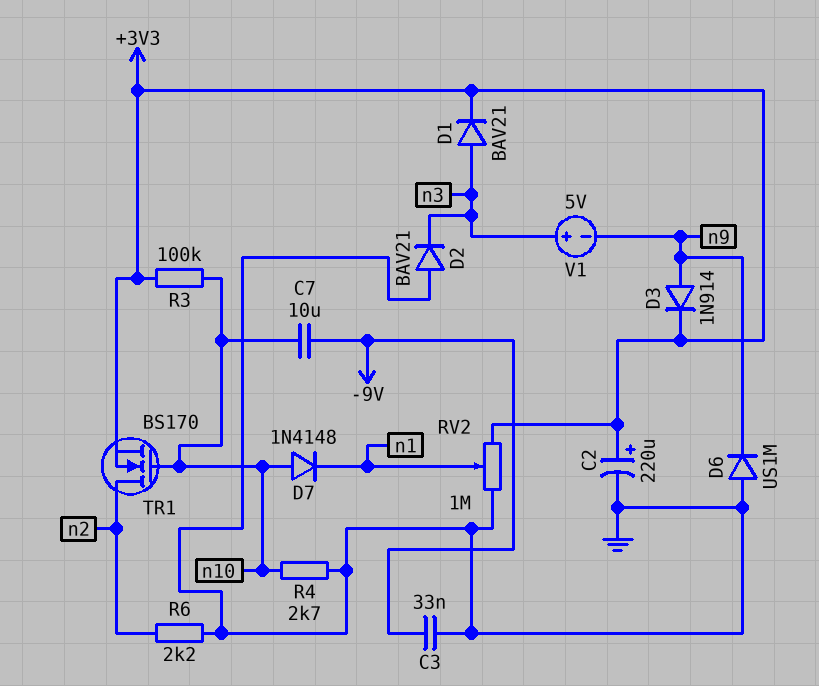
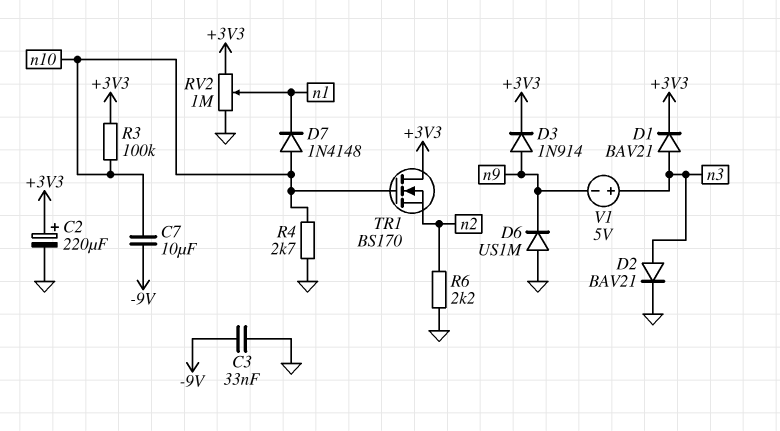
D2: diode BAV21 (A GND, K n3) -> diode BAV21 (A n3, K GND)
TR1: NMOS BS170 (G n10, D n2, S +3V3) -> NMOS BS170 (G n10, D +3V3, S n2)

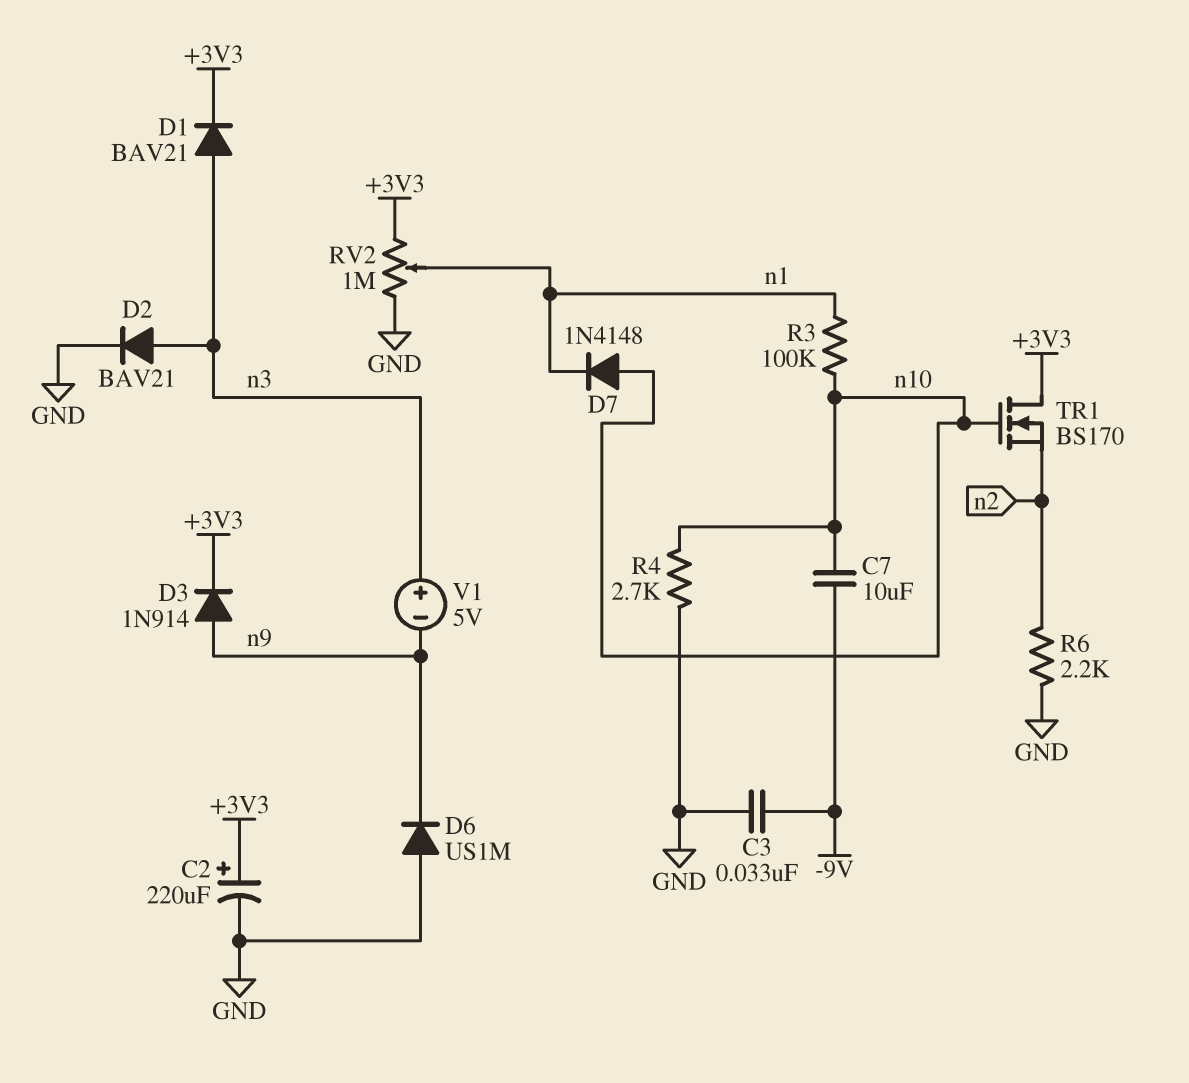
R3: 100k (+3V3, n10) -> 100k (n1, n10)

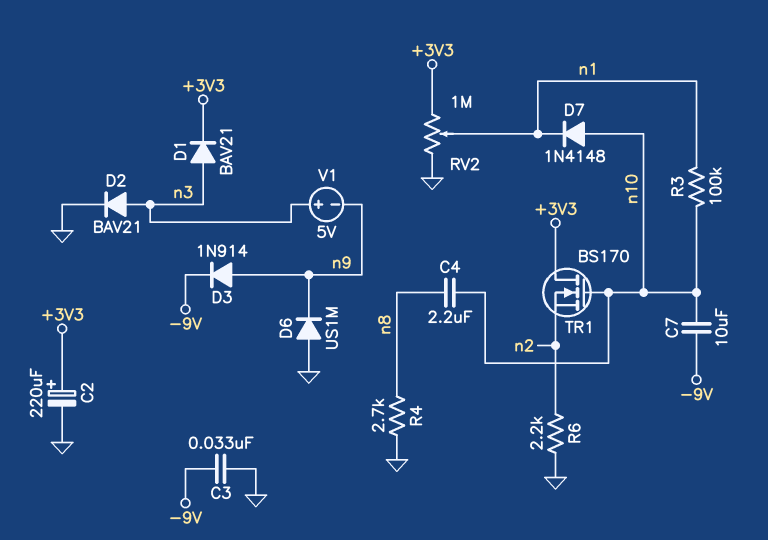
C4: none -> 2.2uF (n8, n10)
D3: diode 1N914 (A n9, K +3V3) -> diode 1N914 (A n9, K -9V)
R4: 2.7k (GND, n10) -> 2.7k (GND, n8)

